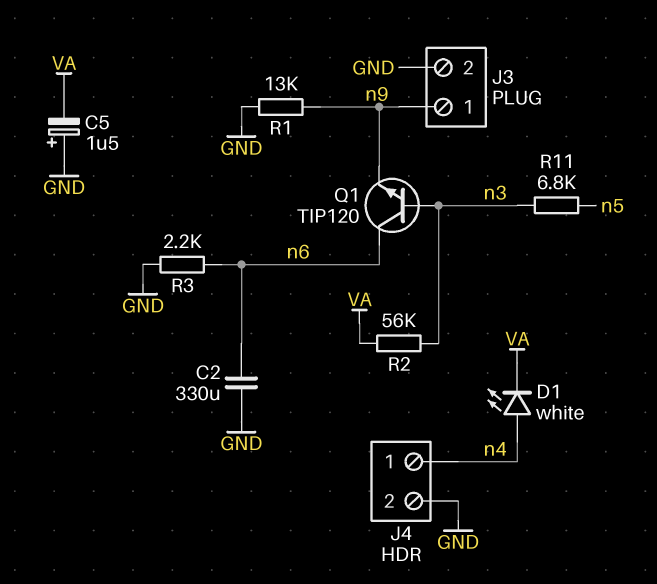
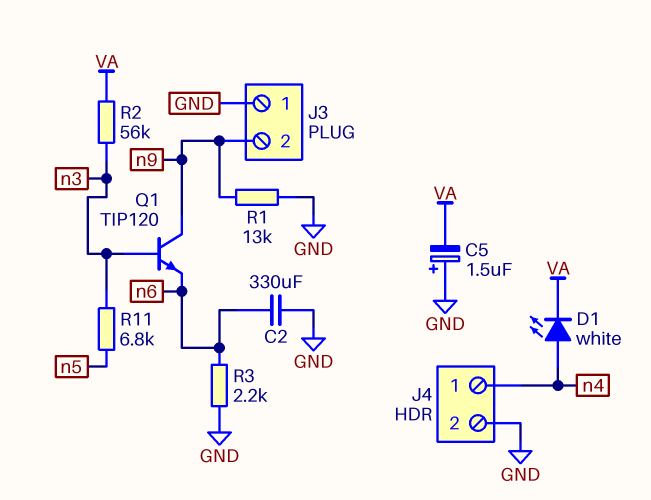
J3 pin 1: n9 -> GND
J3 pin 2: GND -> n9
Q1: NPN TIP120 (B n3, C n6, E n9) -> NPN TIP120 (B n3, C n9, E n6)

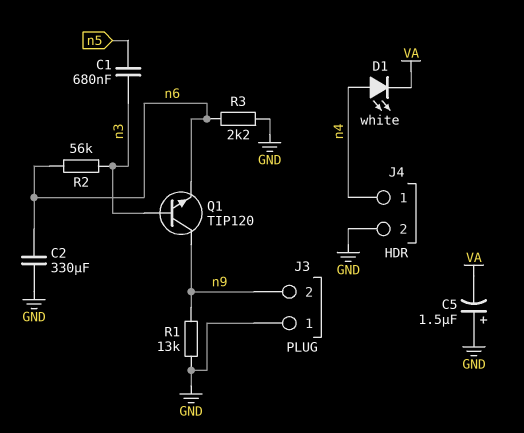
C1: none -> 680nF (n3, n5)
R2: 56k (VA, n3) -> 56k (n3, n6)
R11: 6.8k (n3, n5) -> none

